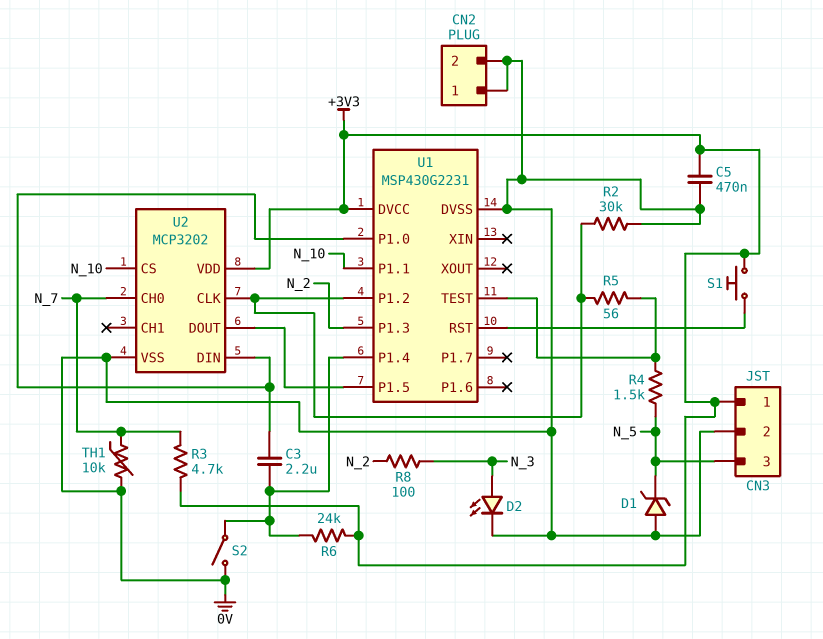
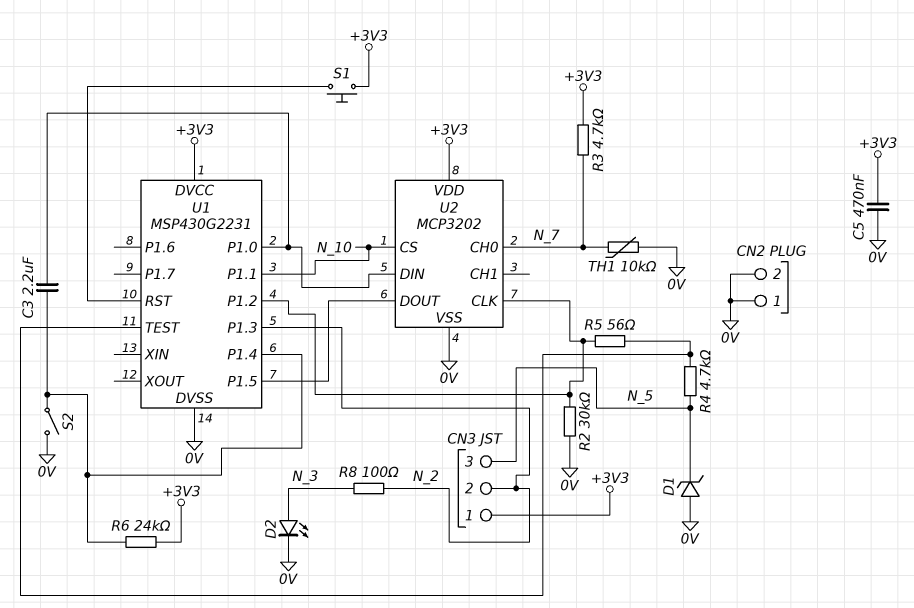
CN3 pin 2: 0V -> N_2
R4: 1.5k (N_5, U1/TEST) -> 4.7k (N_5, U1/TEST)

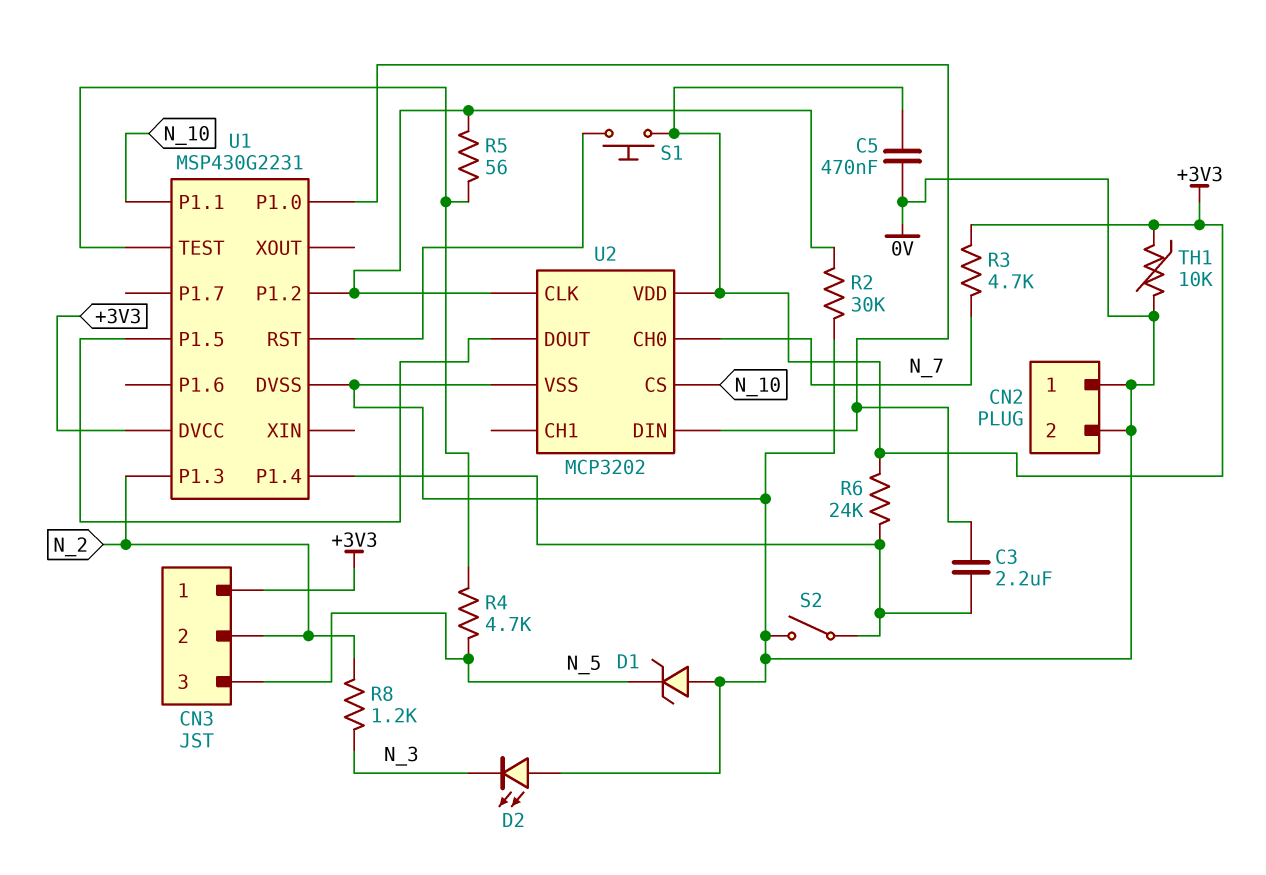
D2: LED (A N_3, K 0V) -> LED (A 0V, K N_3)
R8: 100 (N_2, N_3) -> 1.2k (N_2, N_3)
TH1: 10k (0V, N_7) -> 10k (+3V3, 0V)

